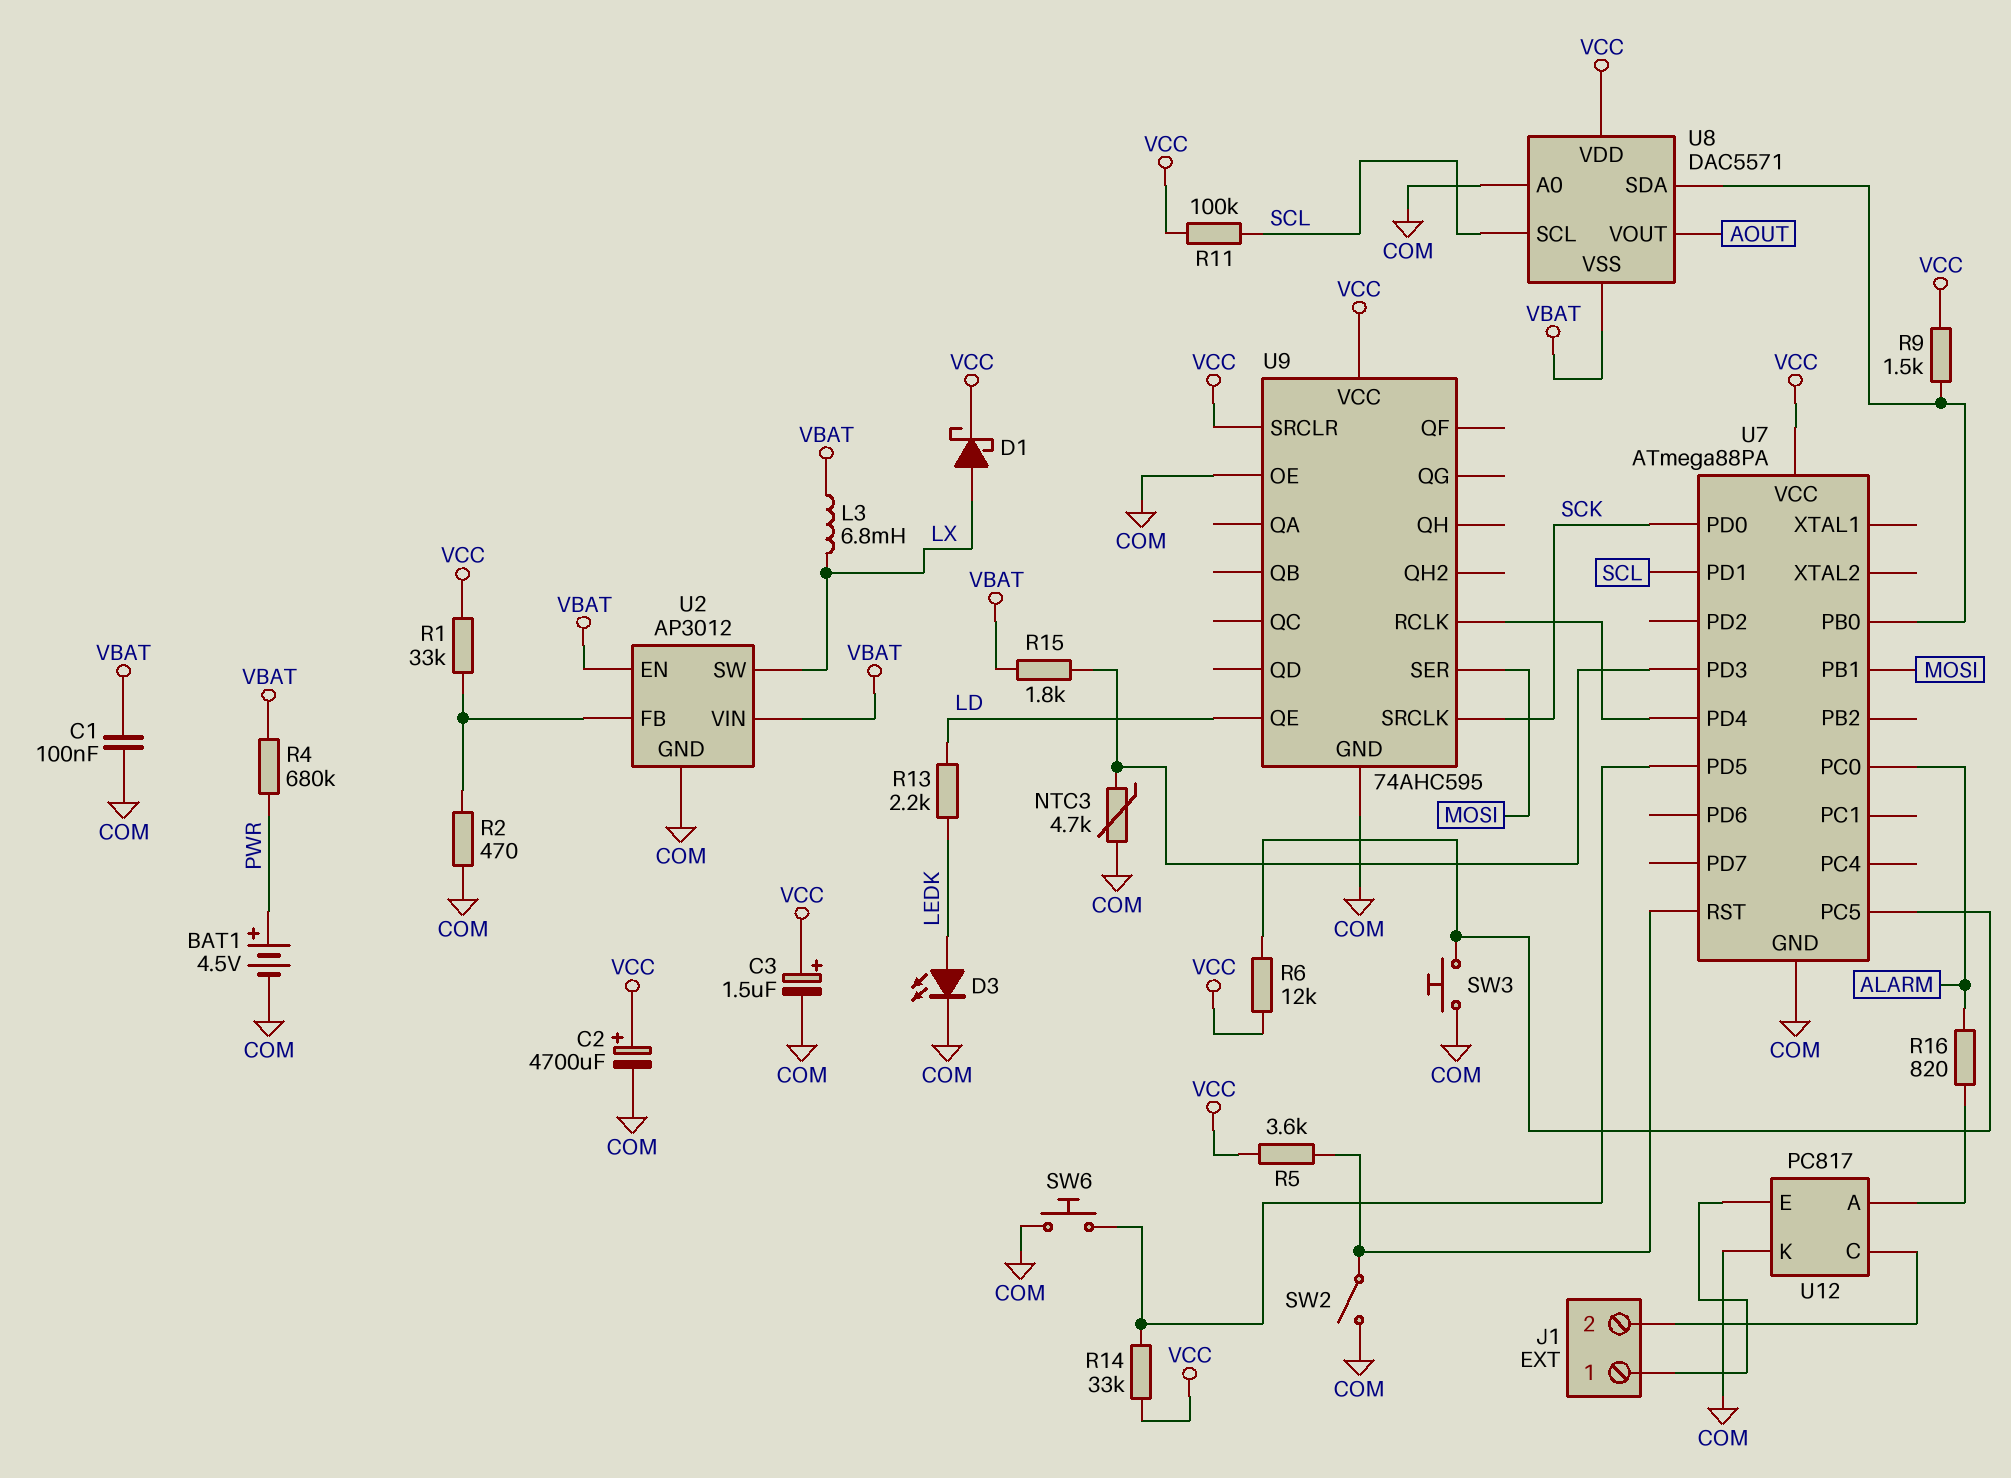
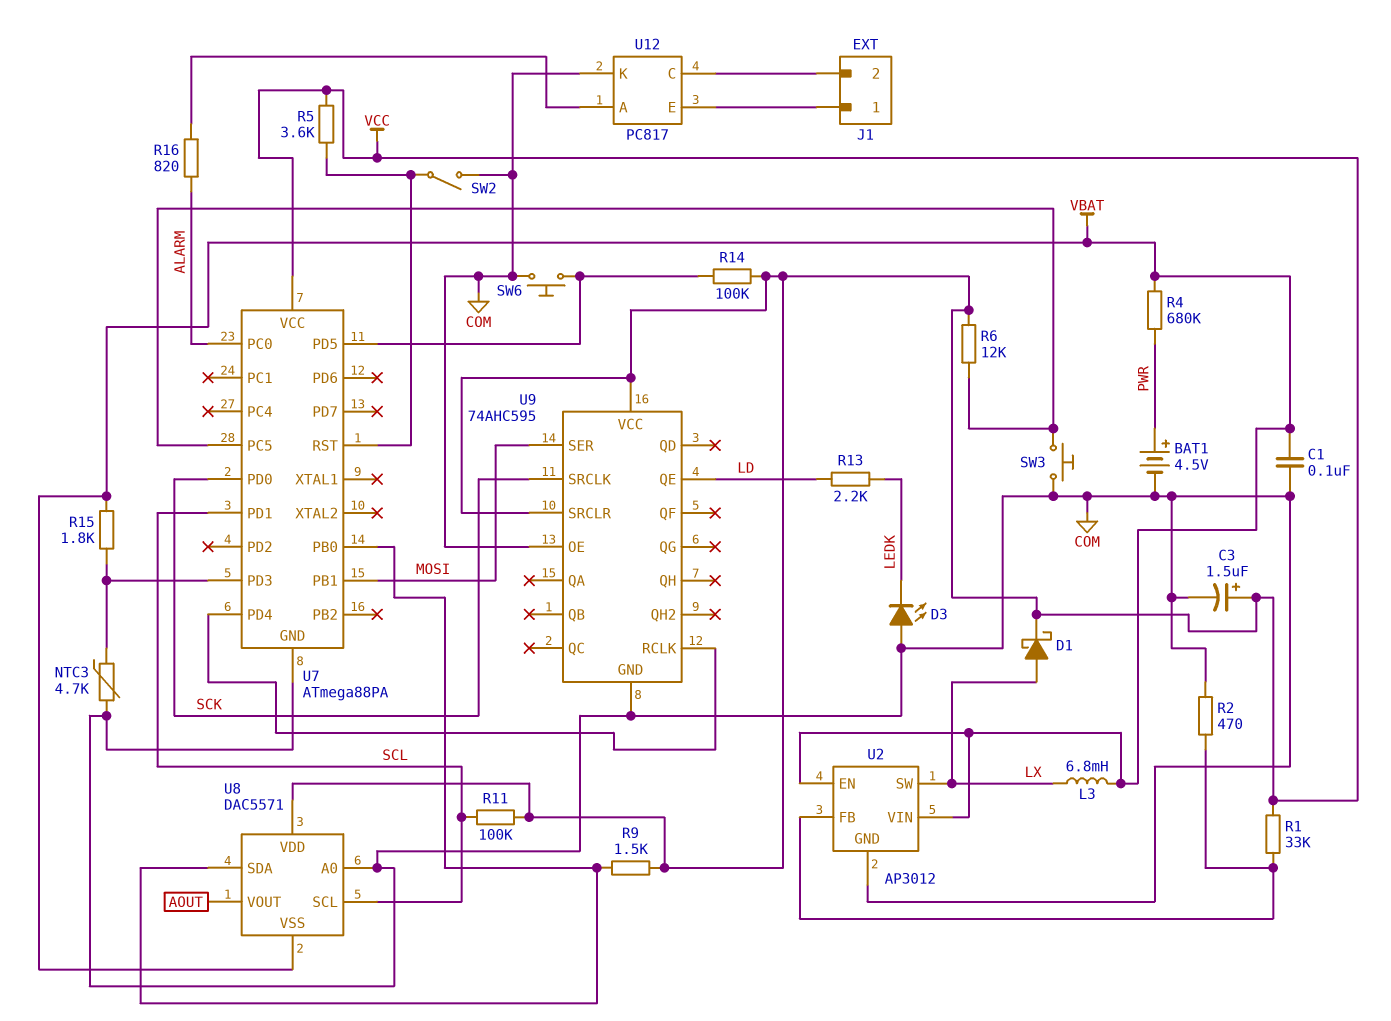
C2: 4700uF (plus VCC, minus COM) -> none
D3: LED (A LEDK, K COM) -> LED (A COM, K LEDK)
R14: 33k (U7/PD5, VCC) -> 100k (U7/PD5, VCC)

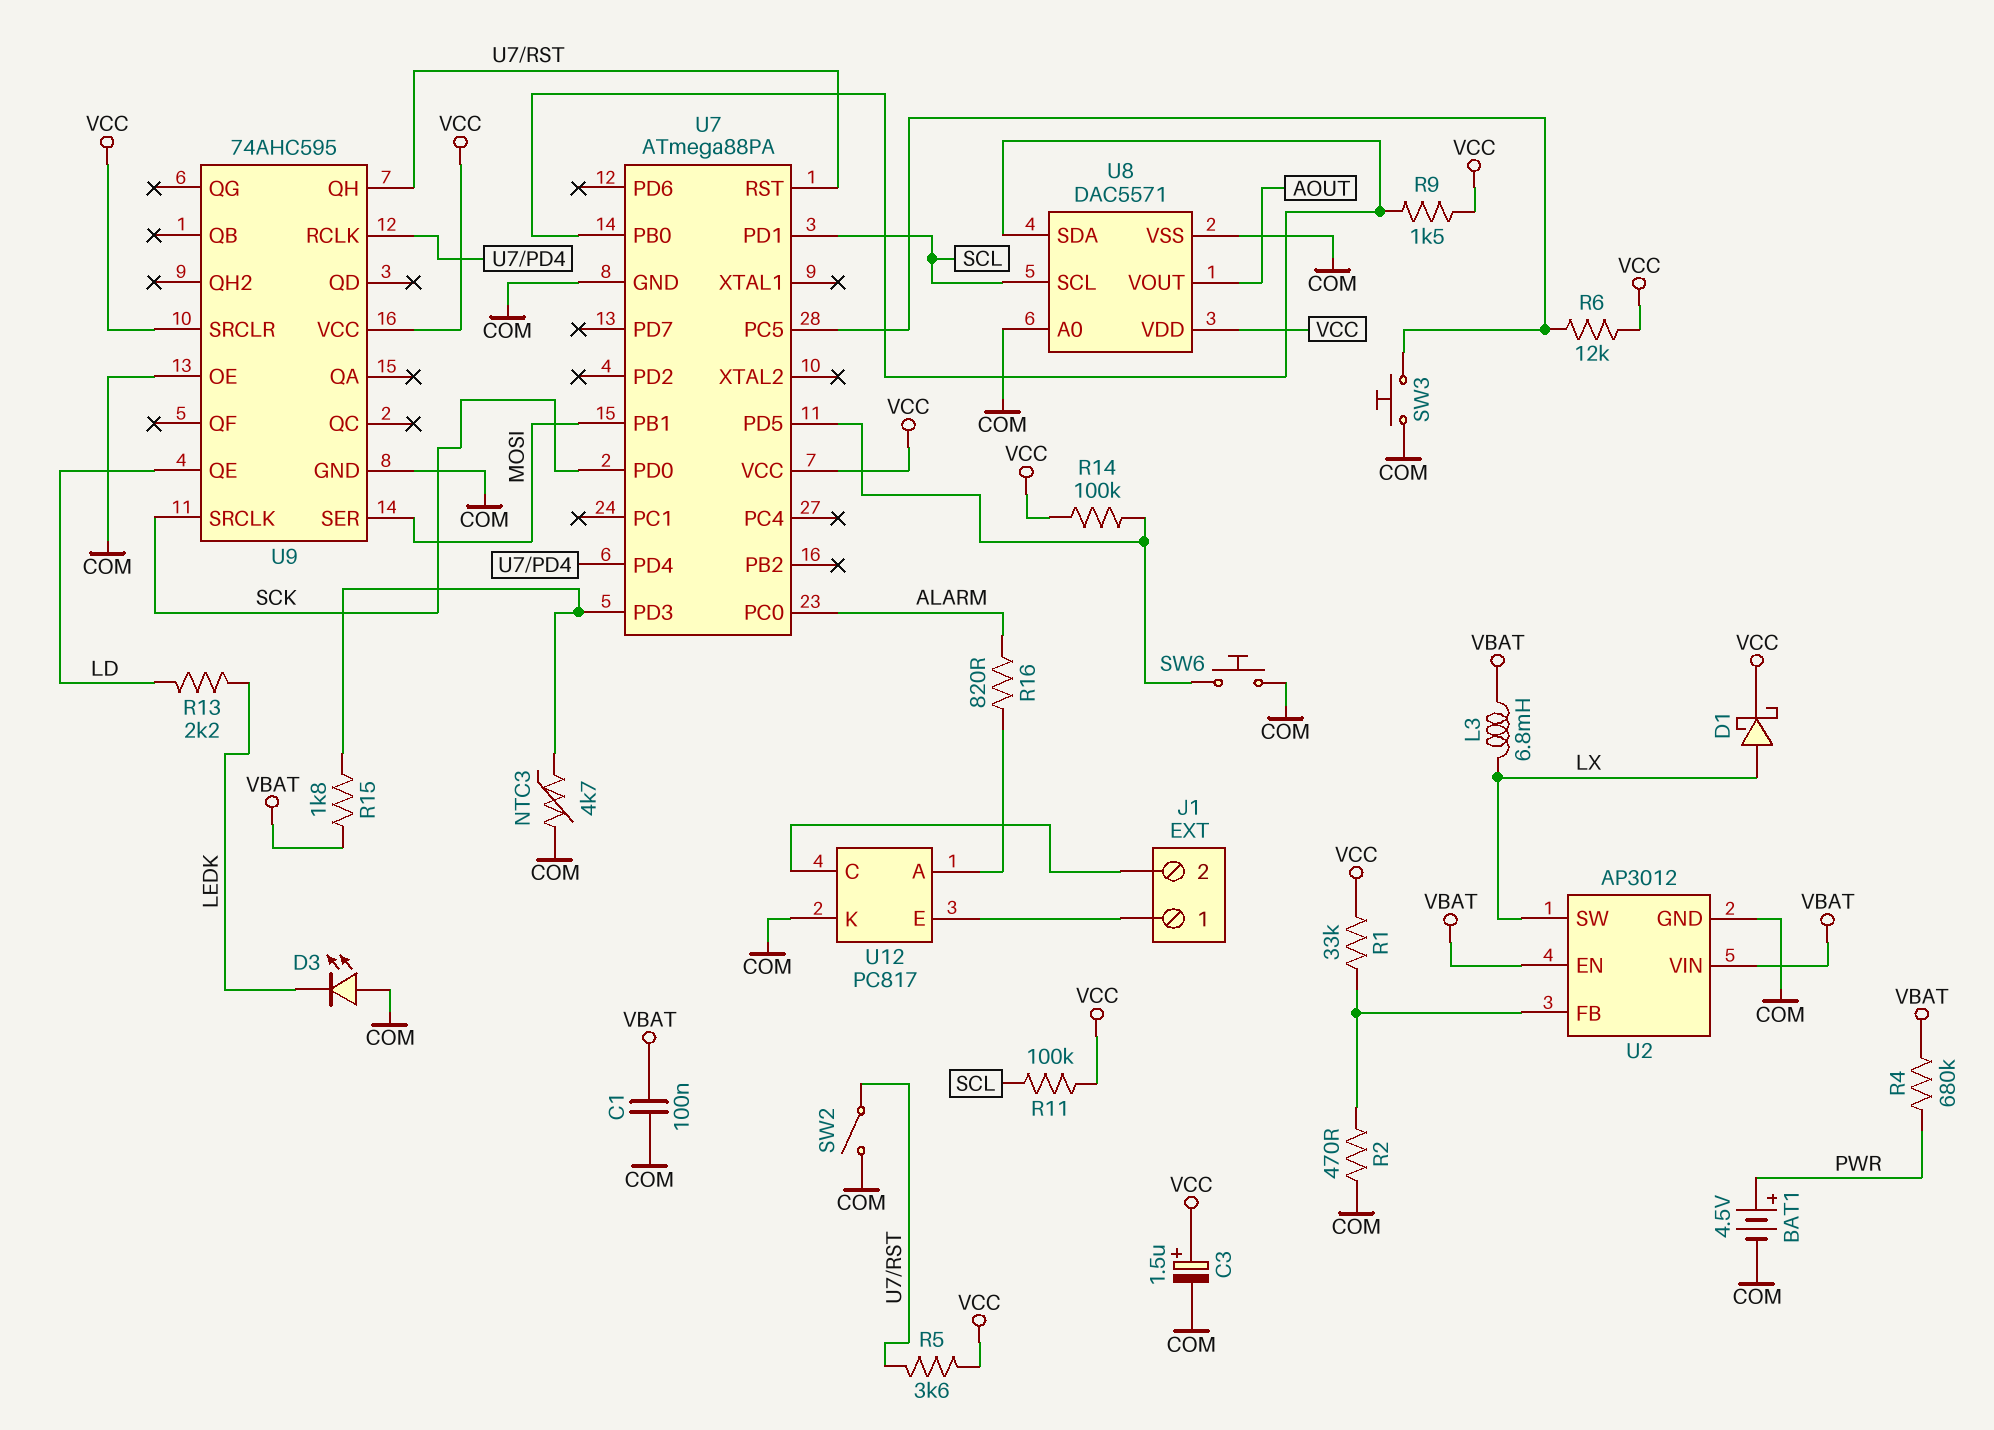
U8 pin VSS: VBAT -> COM
U9 pin QH: none -> U7/RST

